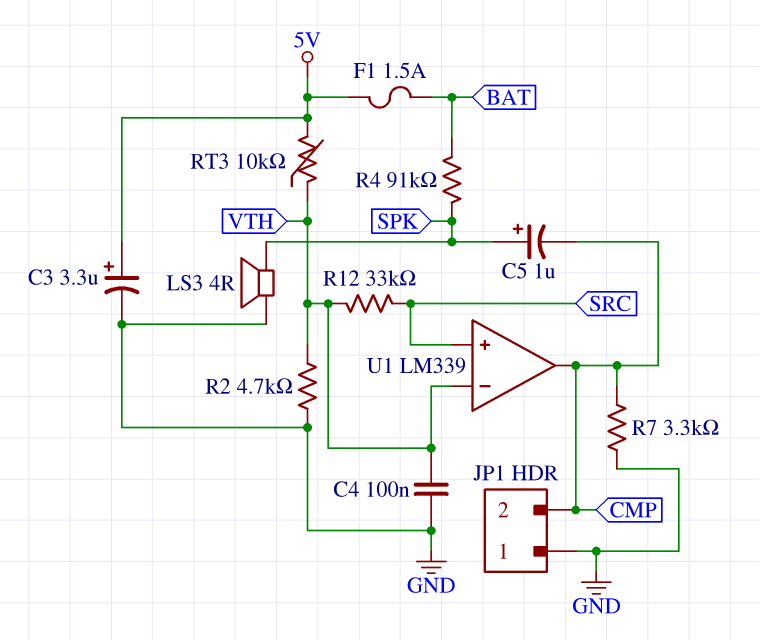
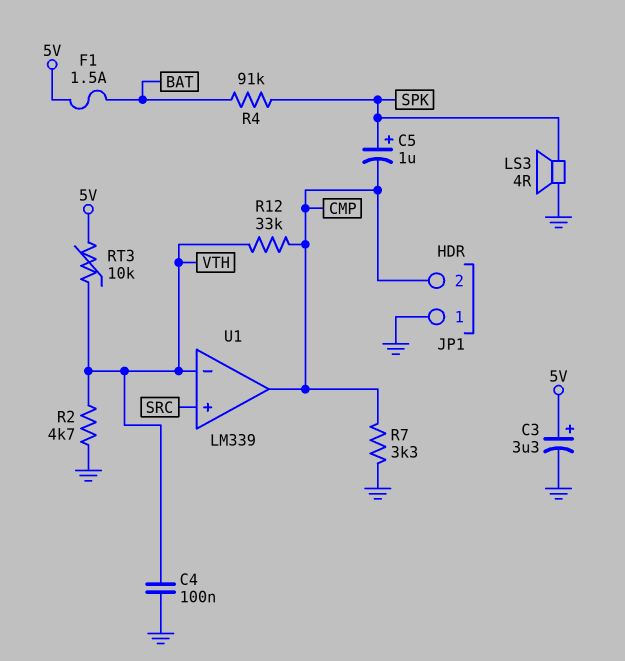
R12: 33k (SRC, VTH) -> 33k (CMP, VTH)

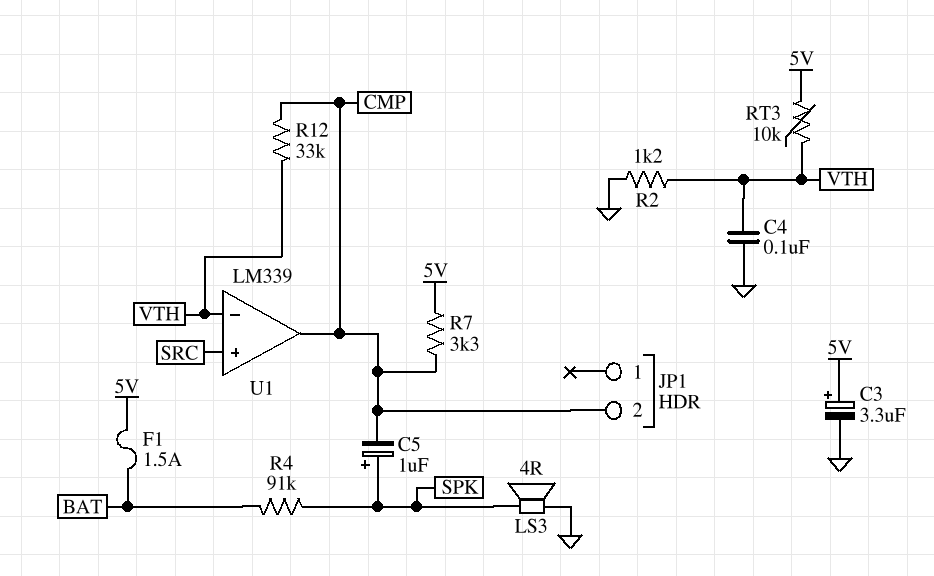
JP1 pin 1: GND -> none
R2: 4.7k (GND, VTH) -> 1.2k (GND, VTH)
R7: 3.3k (CMP, GND) -> 3.3k (5V, CMP)

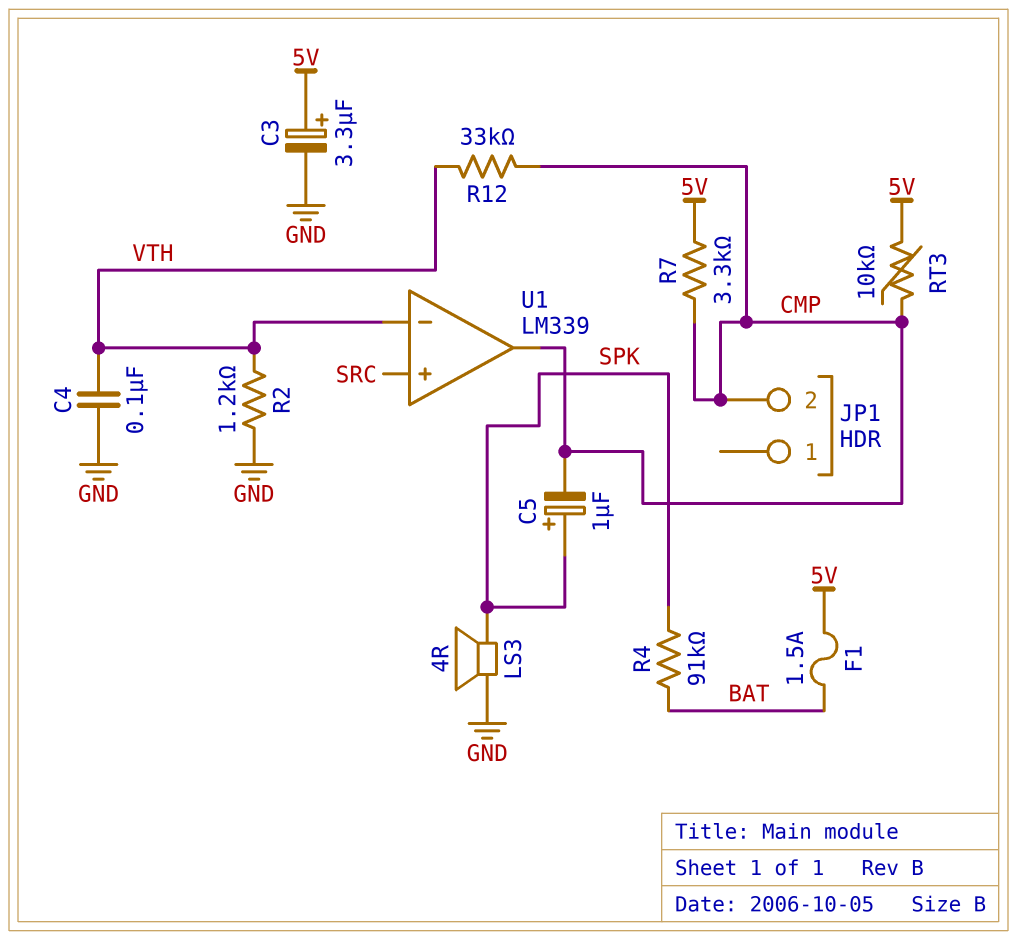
RT3: 10k (5V, VTH) -> 10k (5V, CMP)

